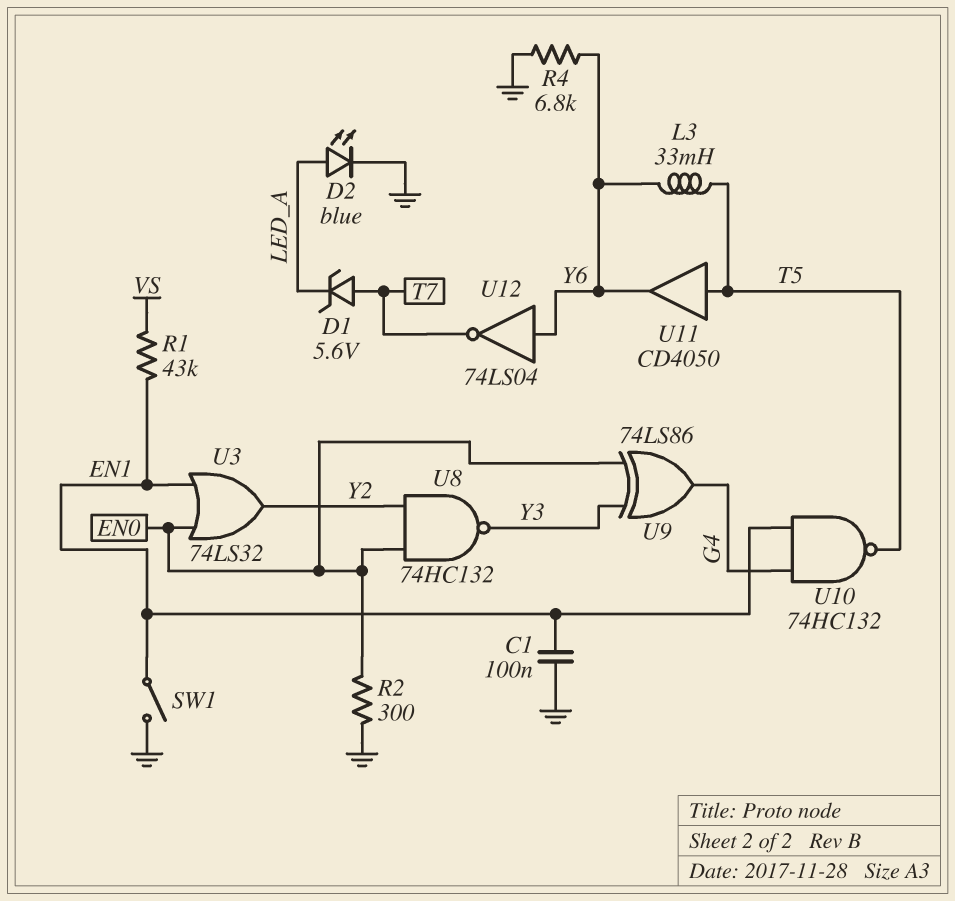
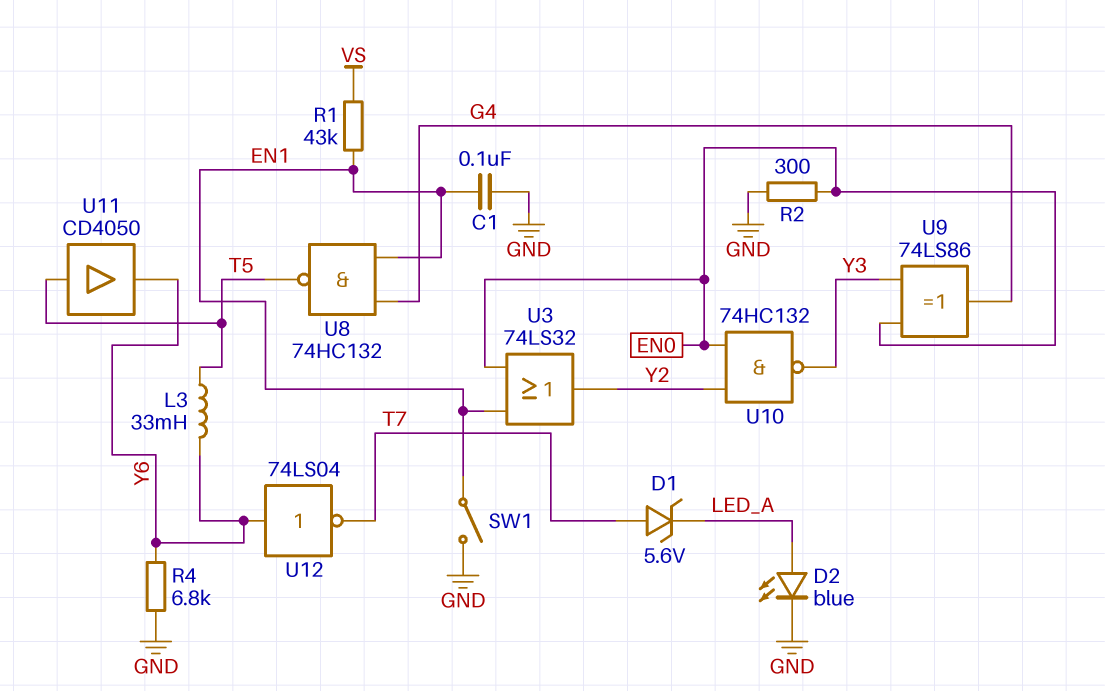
U8: NAND 74HC132 (in EN0, in Y2, out Y3) -> NAND 74HC132 (in EN1, in G4, out T5)
U10: NAND 74HC132 (in EN1, in G4, out T5) -> NAND 74HC132 (in EN0, in Y2, out Y3)

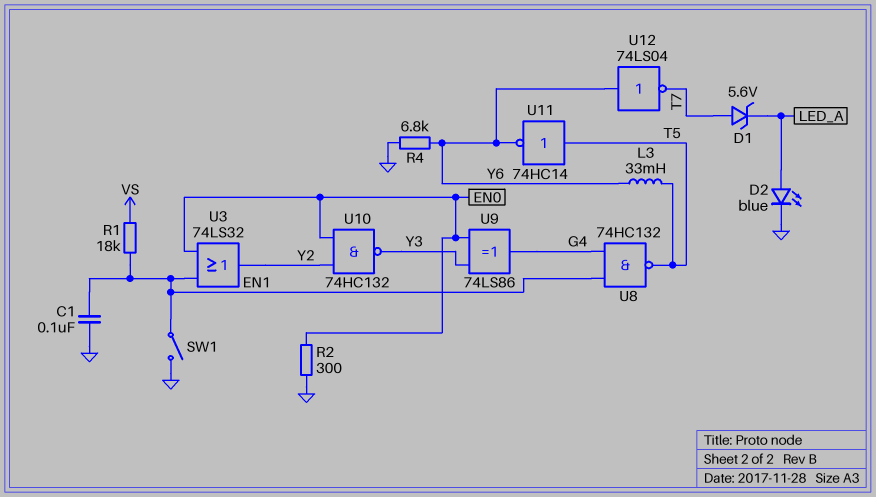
R1: 43k (EN1, VS) -> 18k (EN1, VS)
U11: buffer CD4050 (in T5, out Y6) -> NOT 74HC14 (in T5, out Y6)

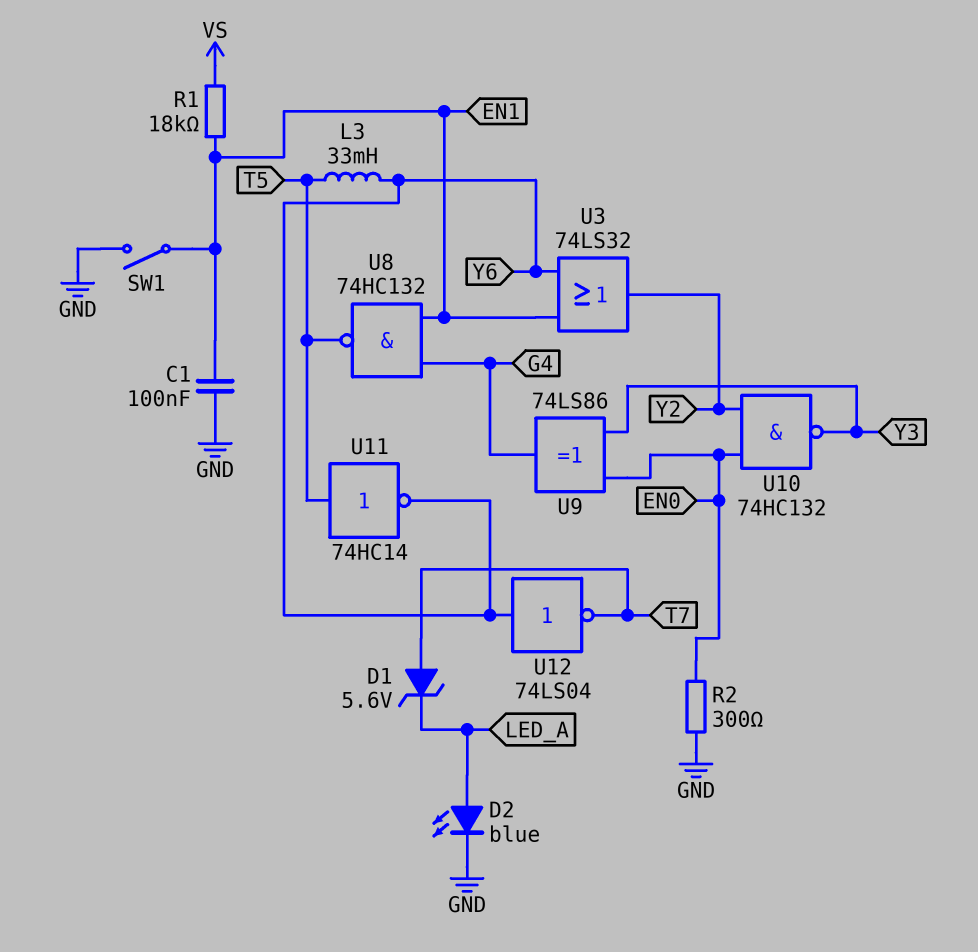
R4: 6.8k (GND, Y6) -> none
U3: OR 74LS32 (in EN0, in EN1, out Y2) -> OR 74LS32 (in EN1, in Y6, out Y2)

